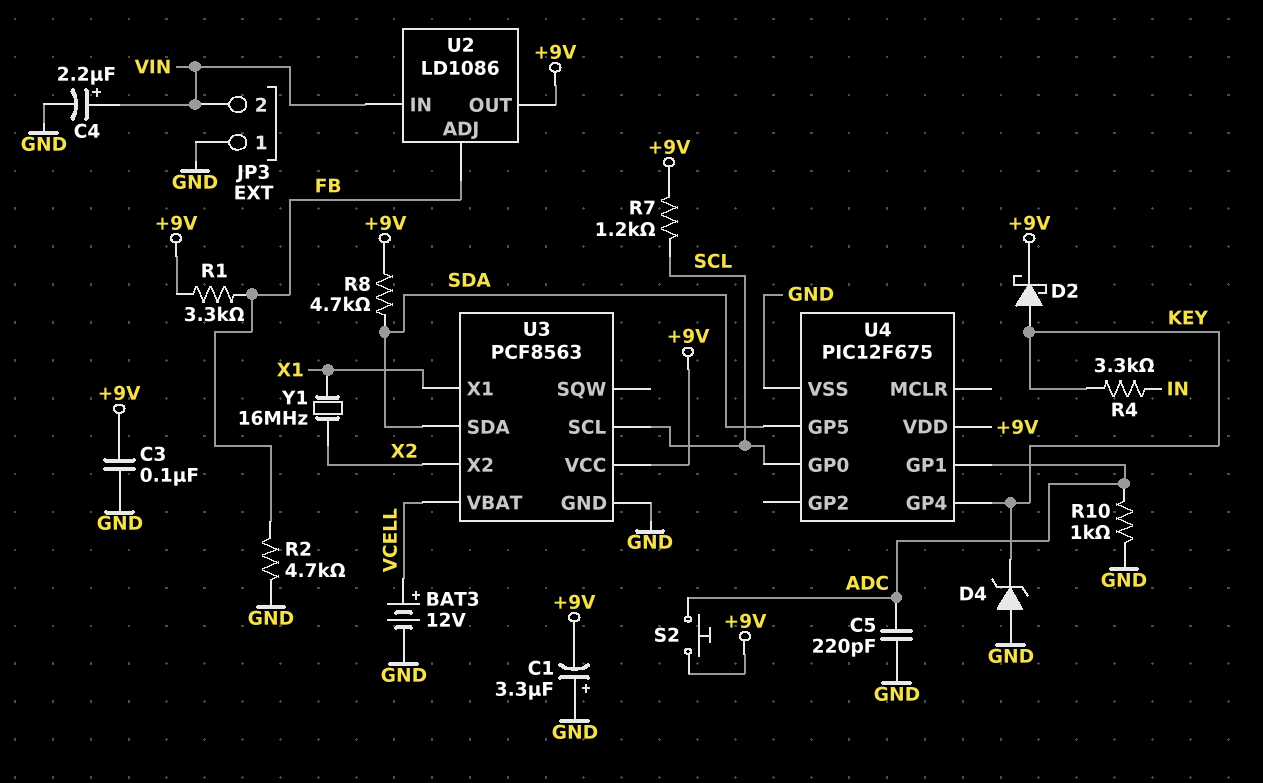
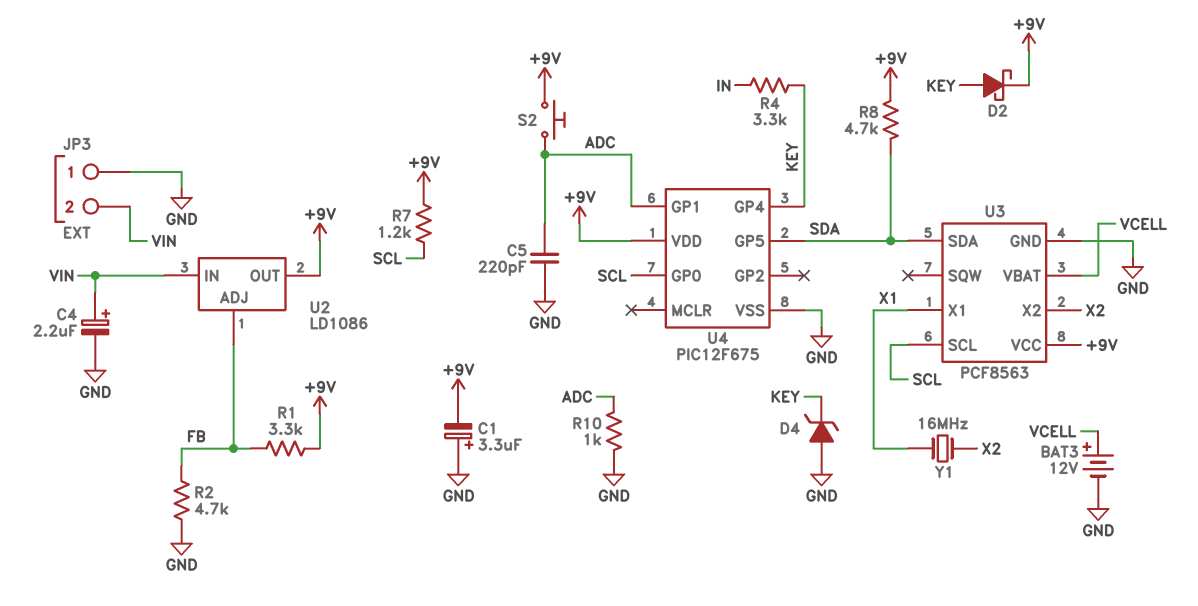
C3: 100nF (+9V, GND) -> none

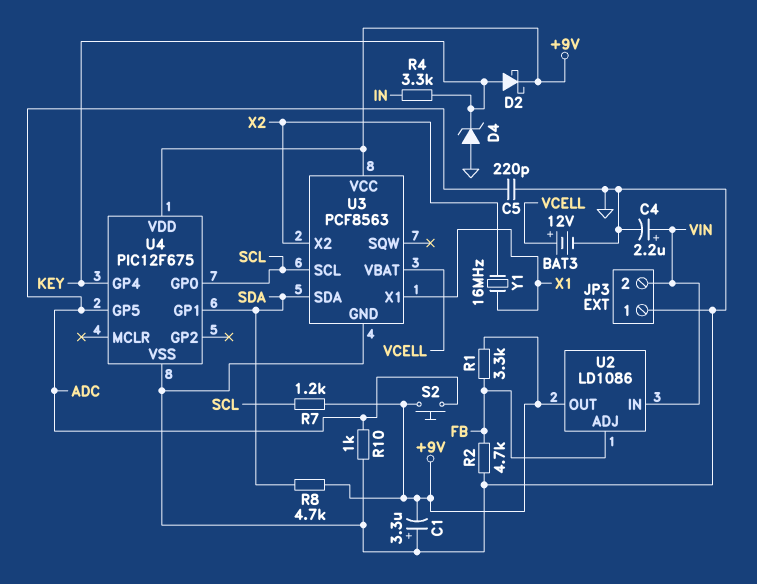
U4 pin GP1: ADC -> SDA
U4 pin GP5: SDA -> ADC

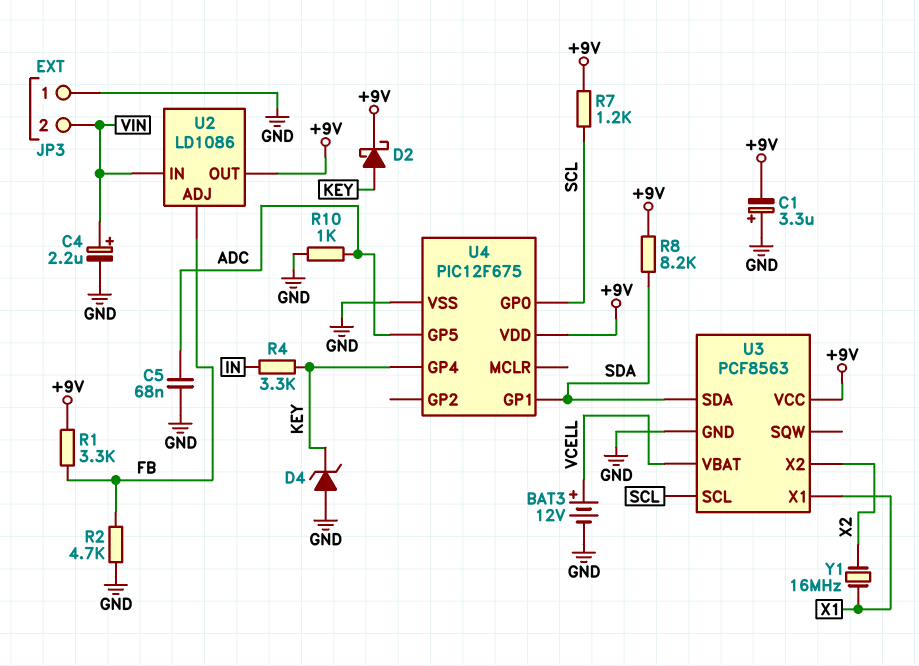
C5: 220pF (ADC, GND) -> 68nF (ADC, GND)
R8: 4.7k (+9V, SDA) -> 8.2k (+9V, SDA)
S2: button (+9V, ADC) -> none

